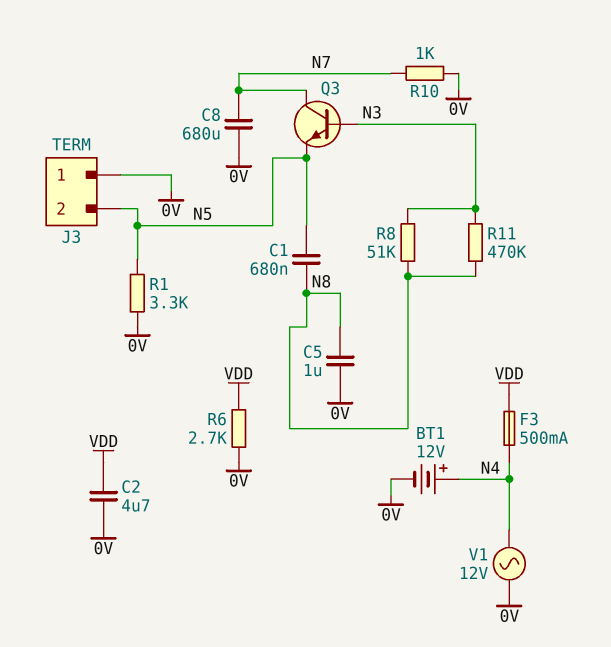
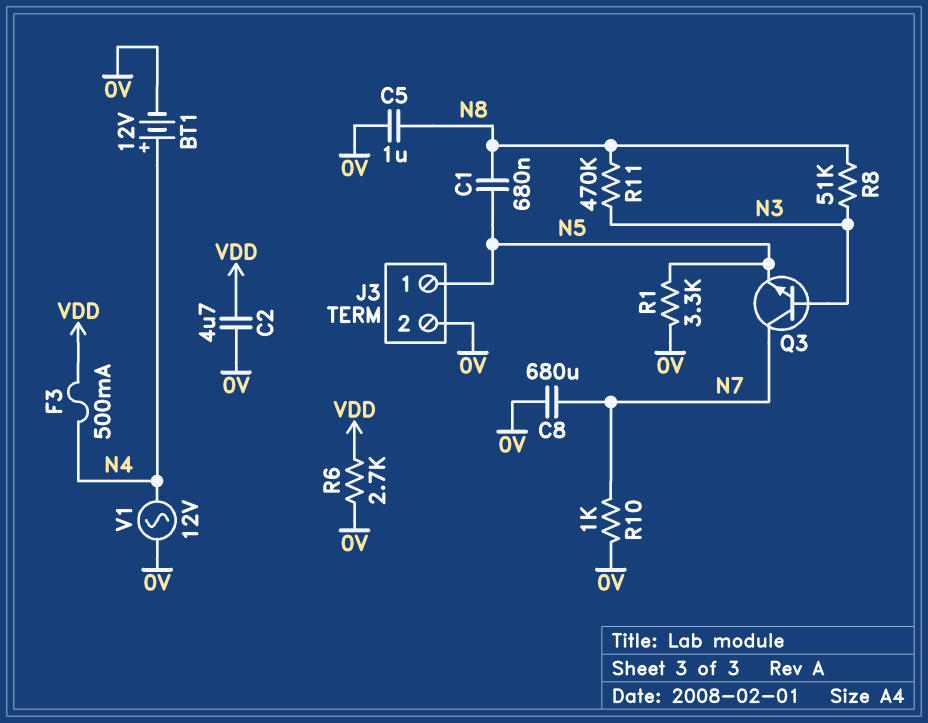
J3 pin 1: 0V -> N5
J3 pin 2: N5 -> 0V

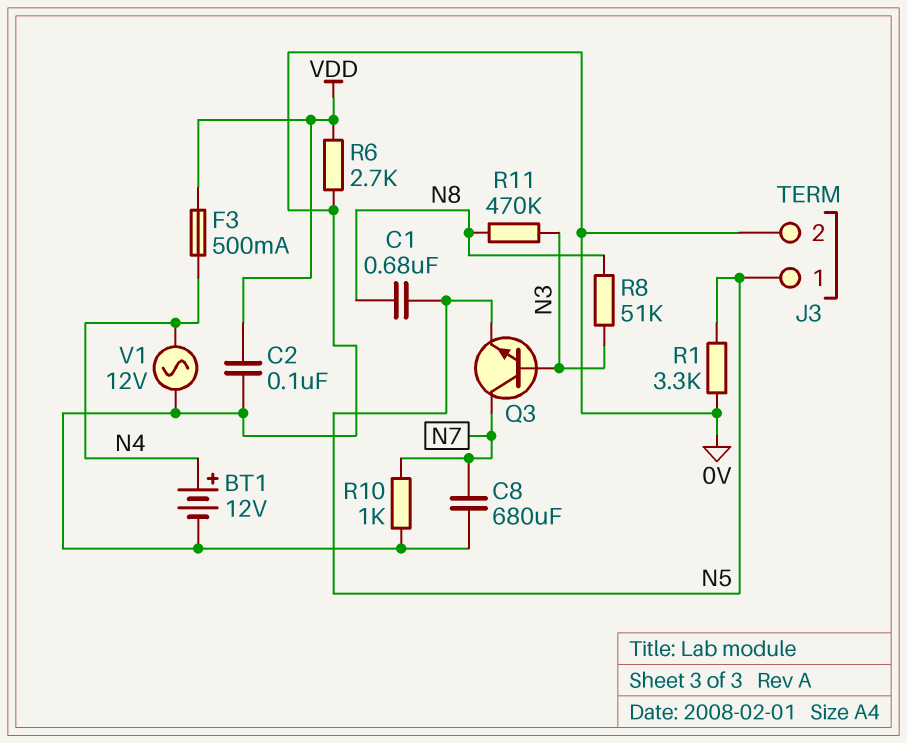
C2: 4.7uF (0V, VDD) -> 100nF (0V, VDD)
C5: 1uF (0V, N8) -> none

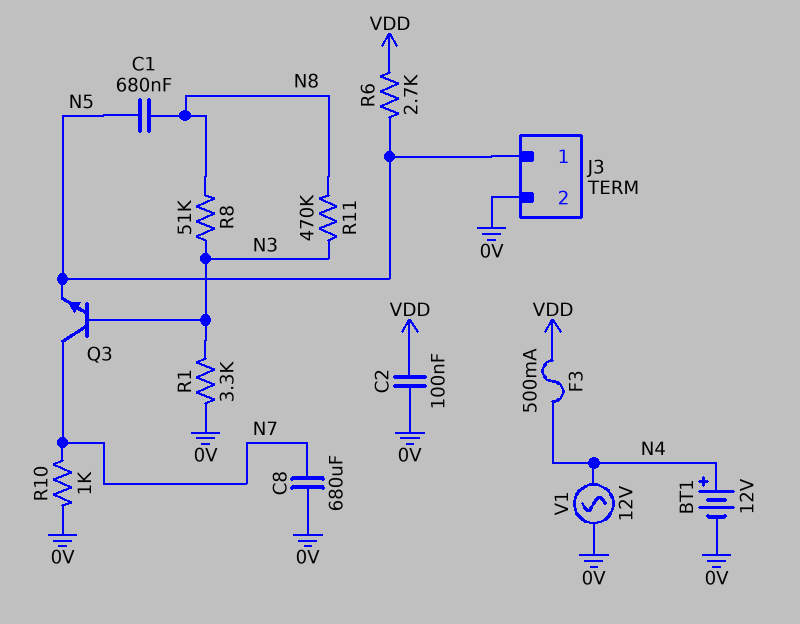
R1: 3.3k (0V, N5) -> 3.3k (0V, N3)
R6: 2.7k (0V, VDD) -> 2.7k (N5, VDD)

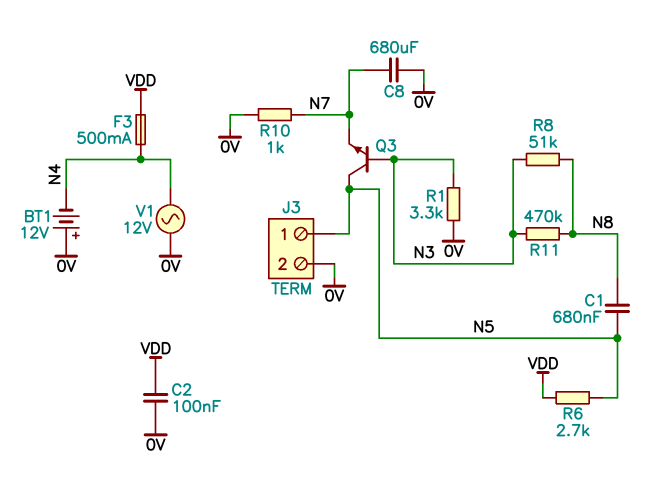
BT1: 12V (plus N4, minus 0V) -> 12V (plus 0V, minus N4)
Q3: NPN (B N3, C N7, E N5) -> NPN (B N3, C N5, E N7)

